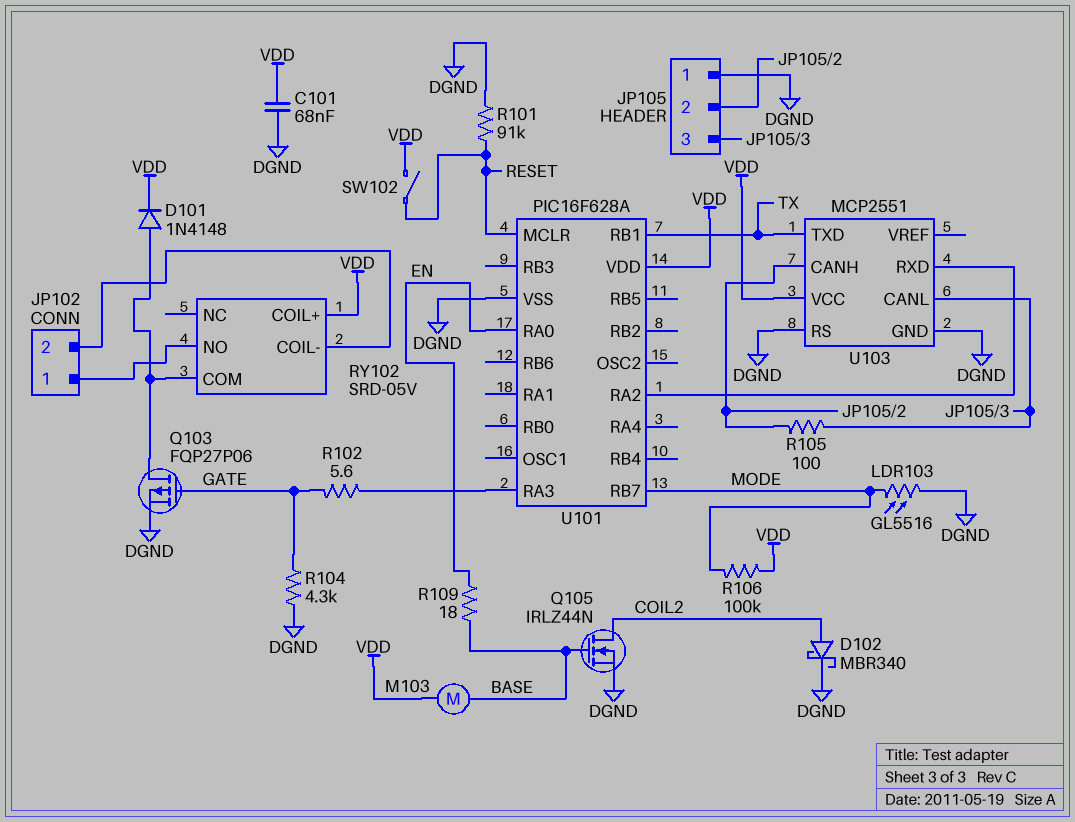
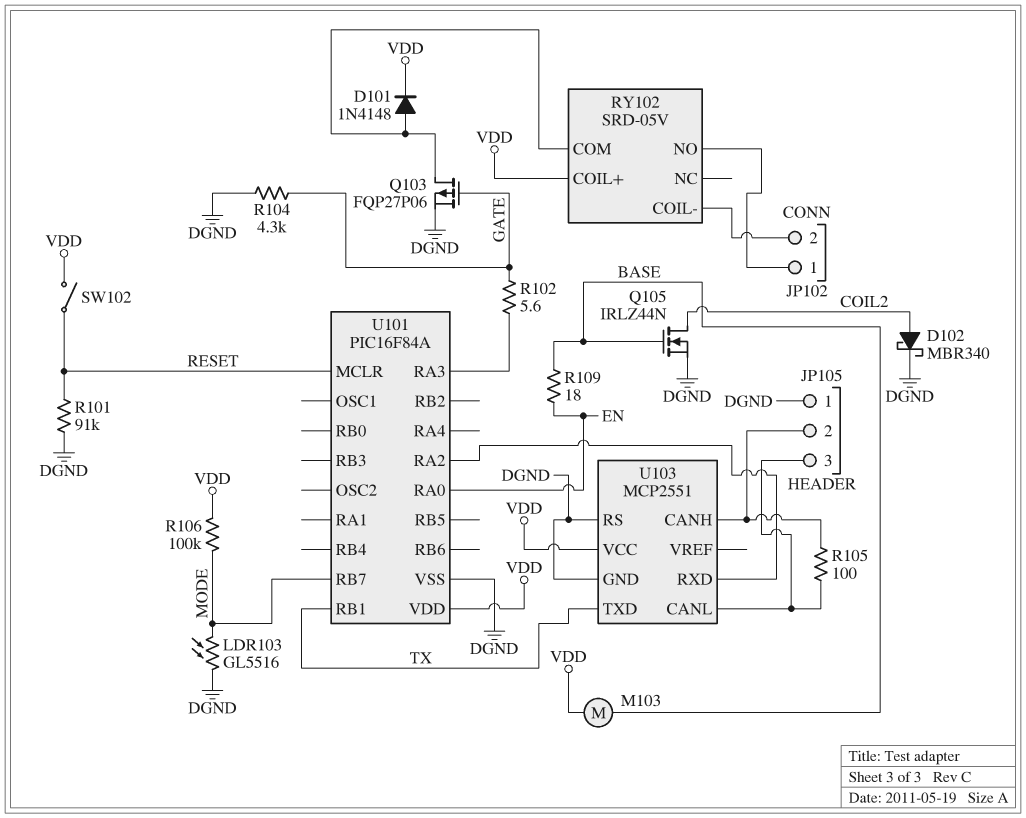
C101: 68nF (DGND, VDD) -> none
U101: PIC16F628A -> PIC16F84A

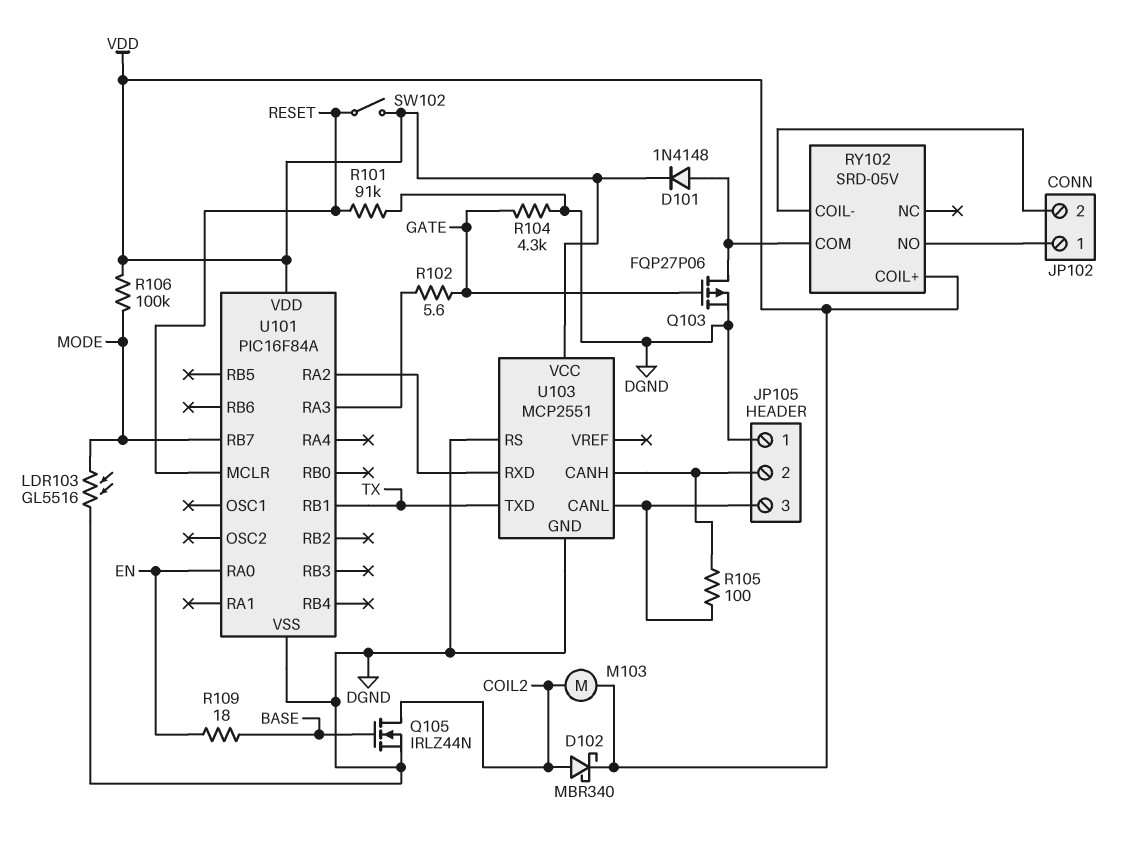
D102: schottky MBR340 (A COIL2, K DGND) -> schottky MBR340 (A COIL2, K VDD)
M103: motor (BASE, VDD) -> motor (COIL2, VDD)

